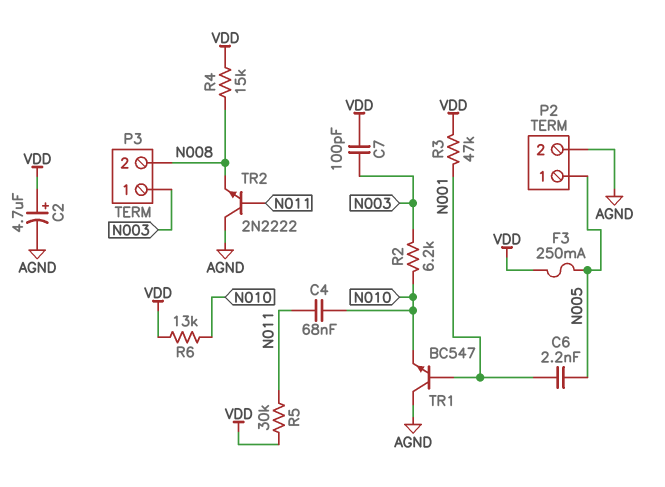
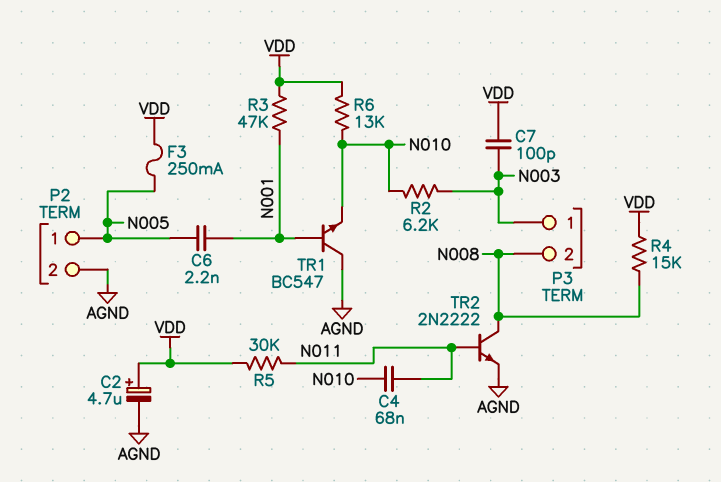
TR2: NPN 2N2222 (B N011, C AGND, E N008) -> NPN 2N2222 (B N011, C N008, E AGND)

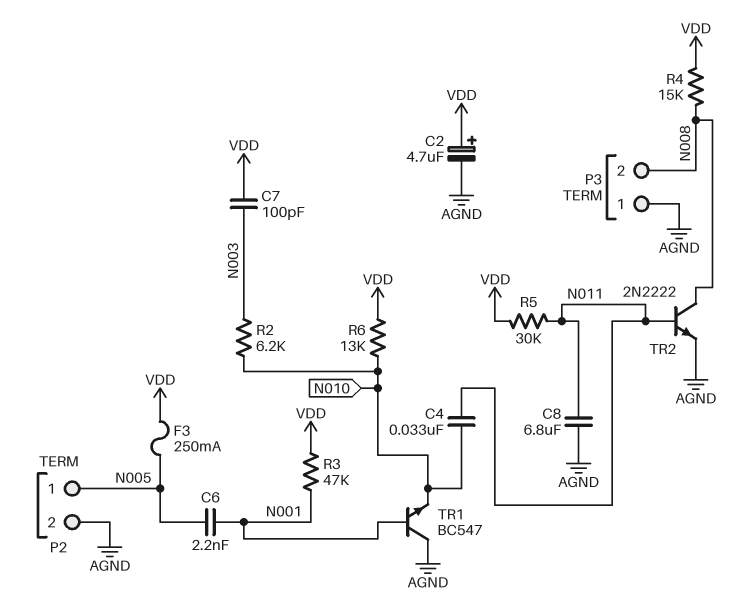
C4: 68nF (N010, N011) -> 33nF (N010, N011)
C8: none -> 6.8uF (AGND, N011)
P3 pin 1: N003 -> AGND

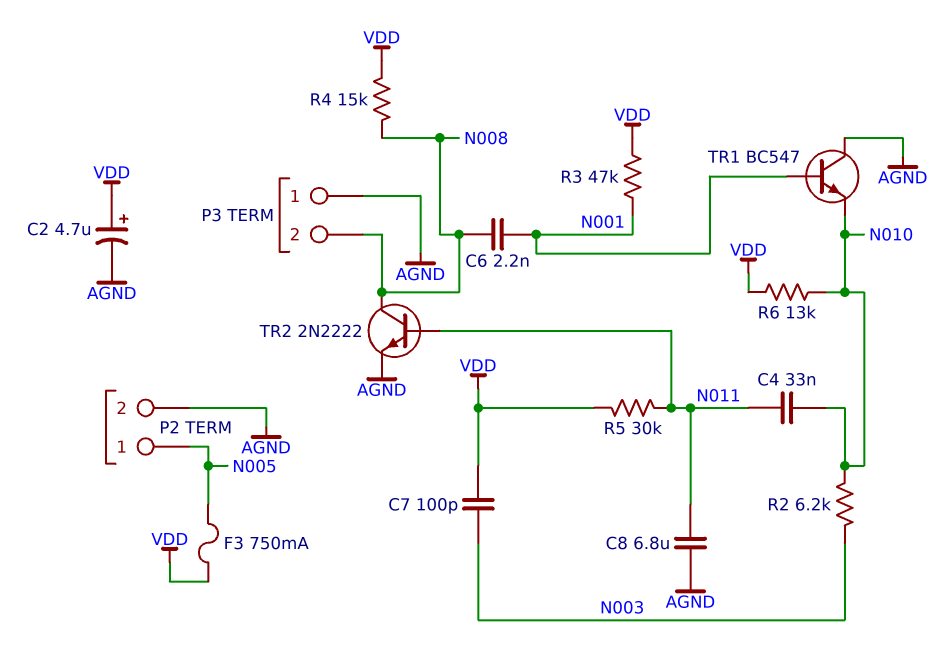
C6: 2.2nF (N001, N005) -> 2.2nF (N001, N008)
F3: 250mA (N005, VDD) -> 750mA (N005, VDD)

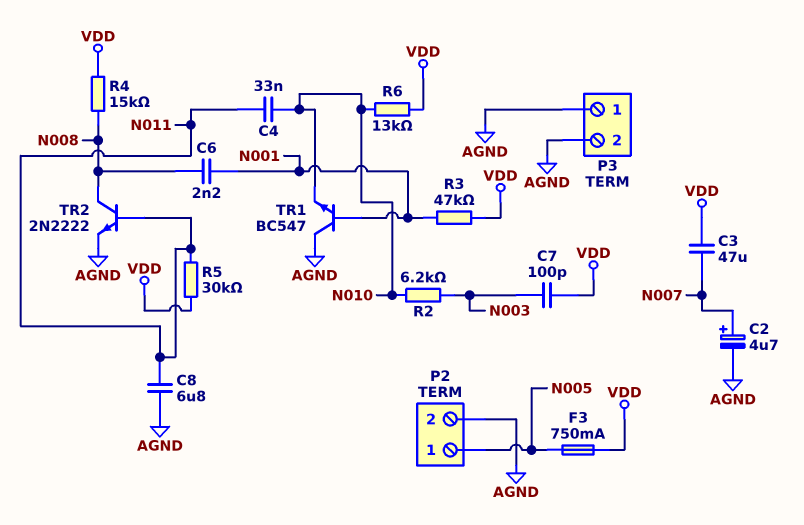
C2: 4.7uF (plus VDD, minus AGND) -> 4.7uF (plus N007, minus AGND)
C3: none -> 47uF (N007, VDD)
P3 pin 2: N008 -> AGND

